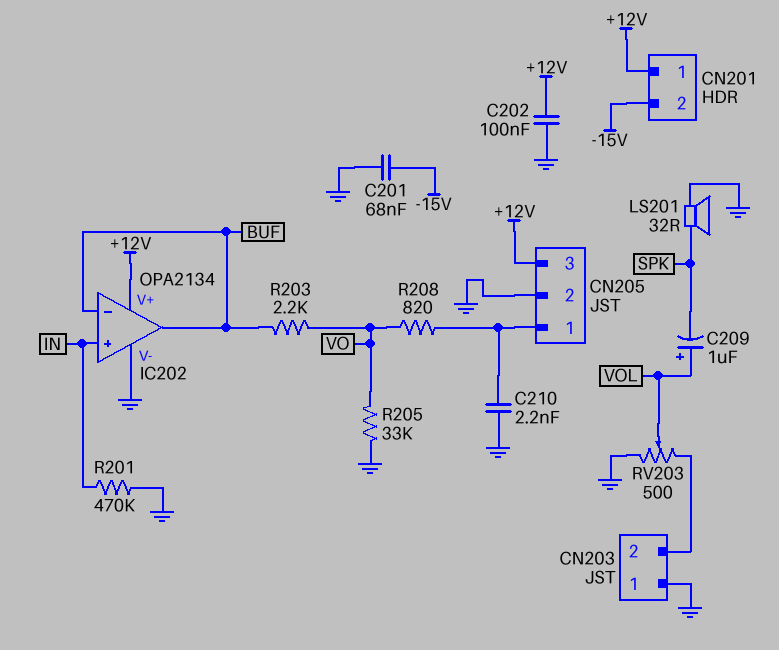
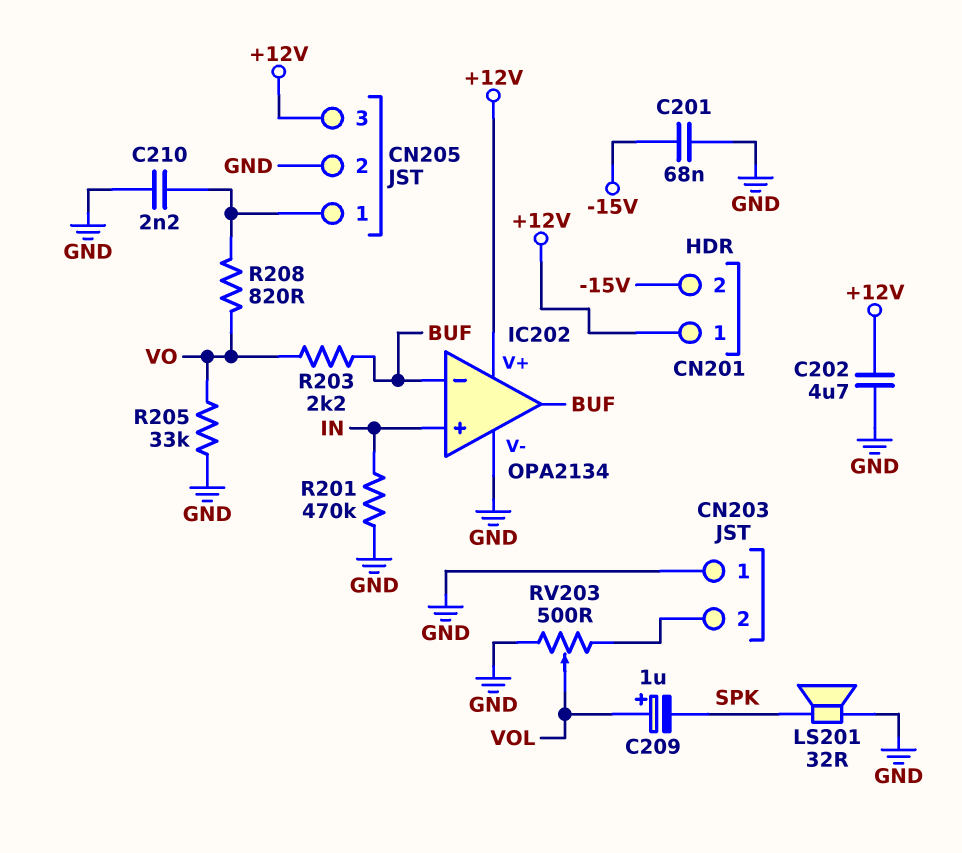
C202: 100nF (+12V, GND) -> 4.7uF (+12V, GND)

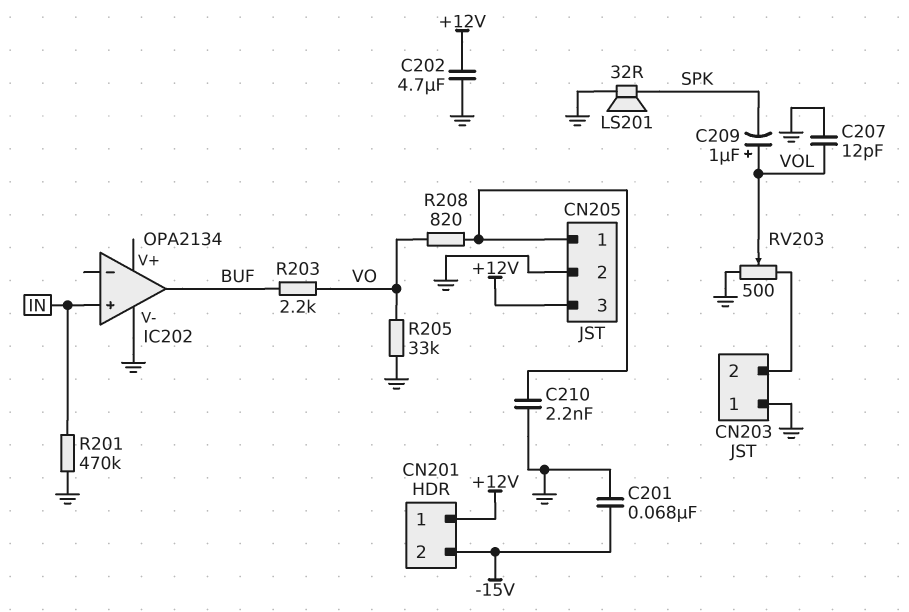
C207: none -> 12pF (GND, VOL)
IC202 pin V+: +12V -> none
IC202 pin in-: BUF -> none

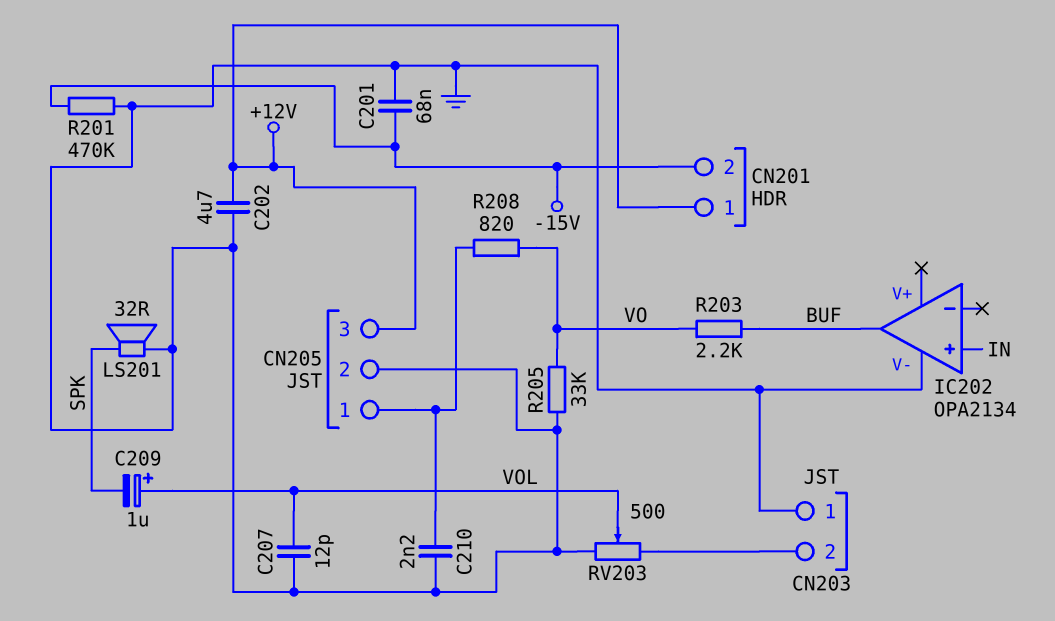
R201: 470k (GND, IN) -> 470k (-15V, GND)

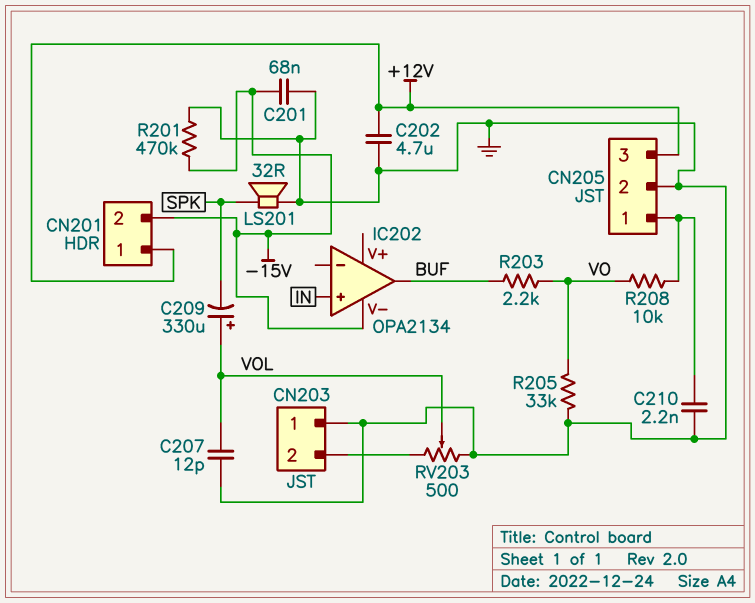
C209: 1uF (plus VOL, minus SPK) -> 330uF (plus VOL, minus SPK)
IC202 pin V-: GND -> -15V
R208: 820 (CN205/1, VO) -> 10k (CN205/1, VO)

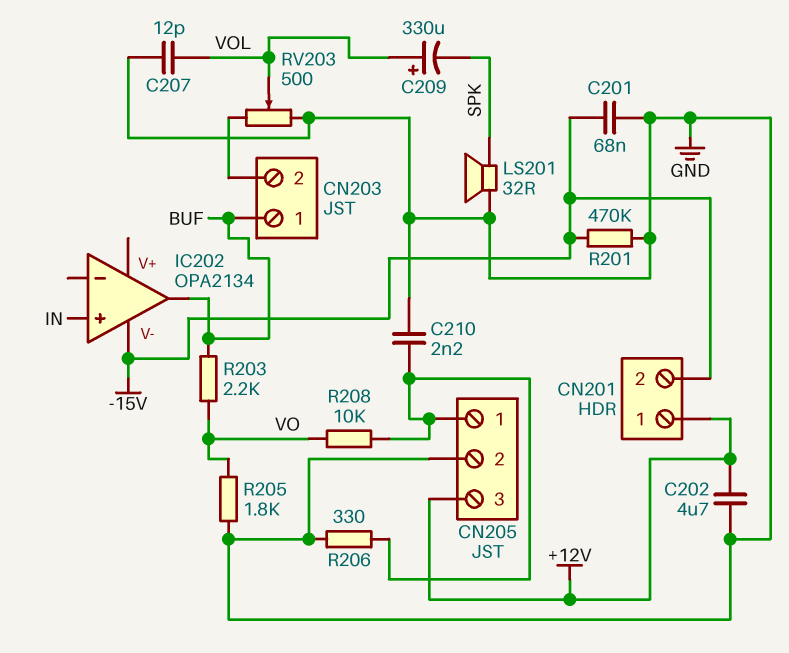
CN203 pin 1: GND -> BUF
R205: 33k (GND, VO) -> 1.8k (GND, VO)
R206: none -> 330 (CN205/1, GND)

